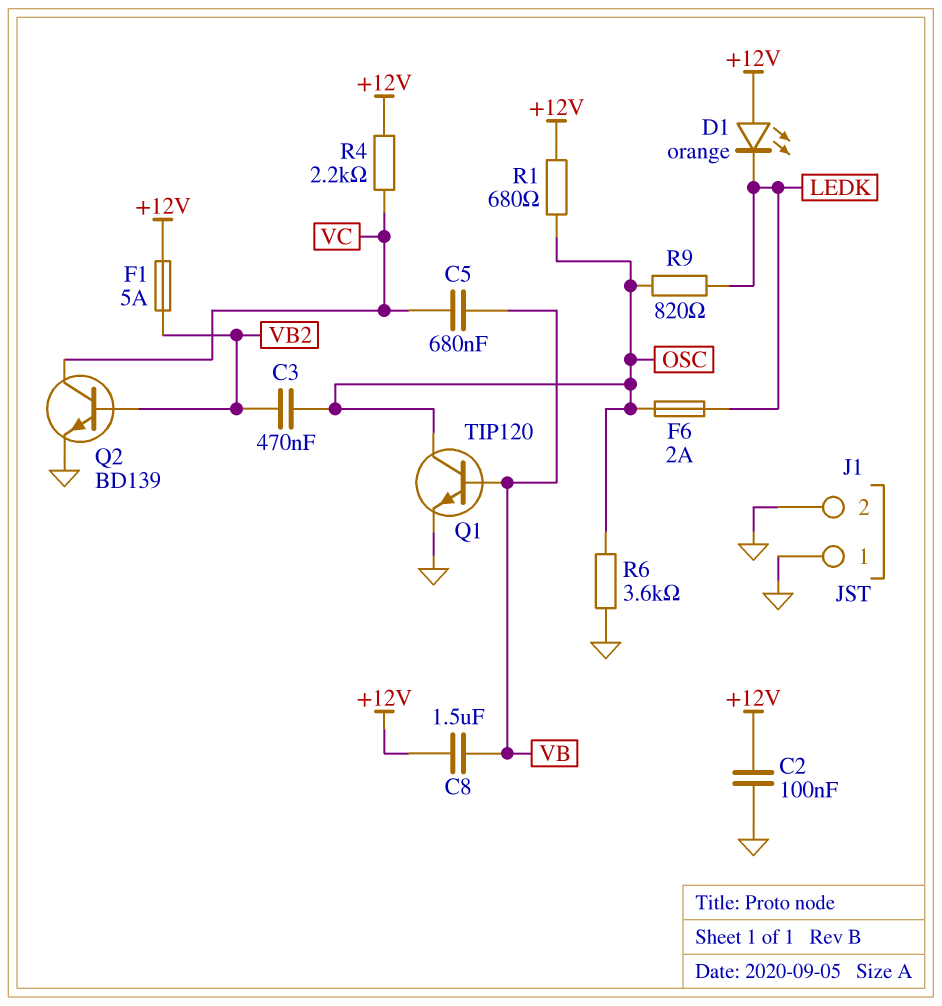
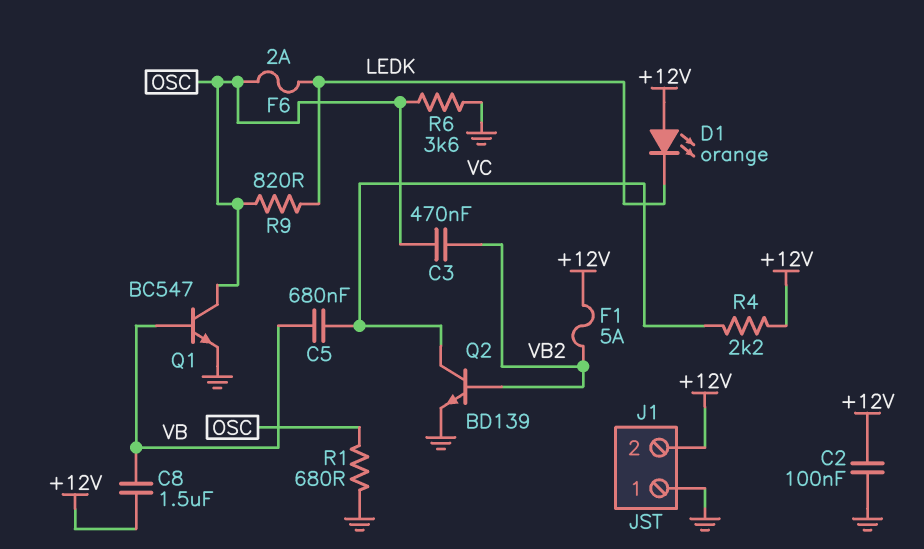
J1 pin 2: GND -> +12V
Q1: NPN TIP120 (B VB, C OSC, E GND) -> NPN BC547 (B VB, C OSC, E GND)
R1: 680 (+12V, OSC) -> 680 (GND, OSC)

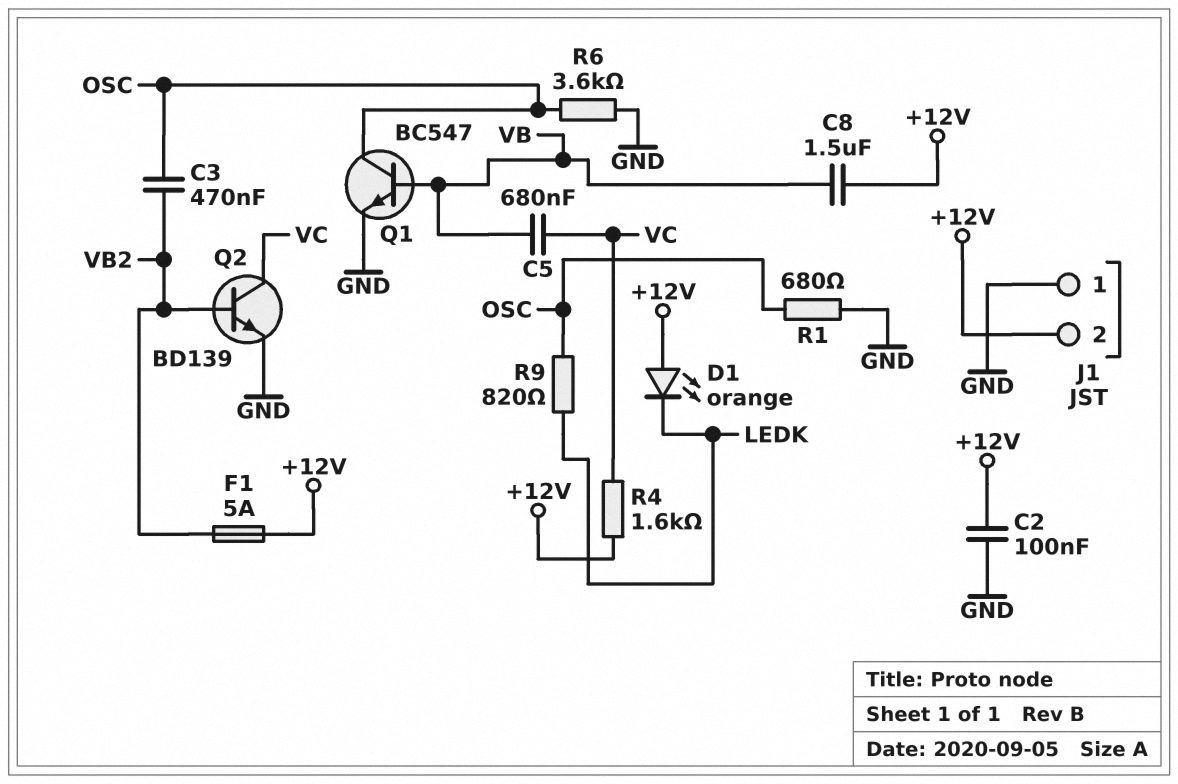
F6: 2A (LEDK, OSC) -> none
R4: 2.2k (+12V, VC) -> 1.6k (+12V, VC)

